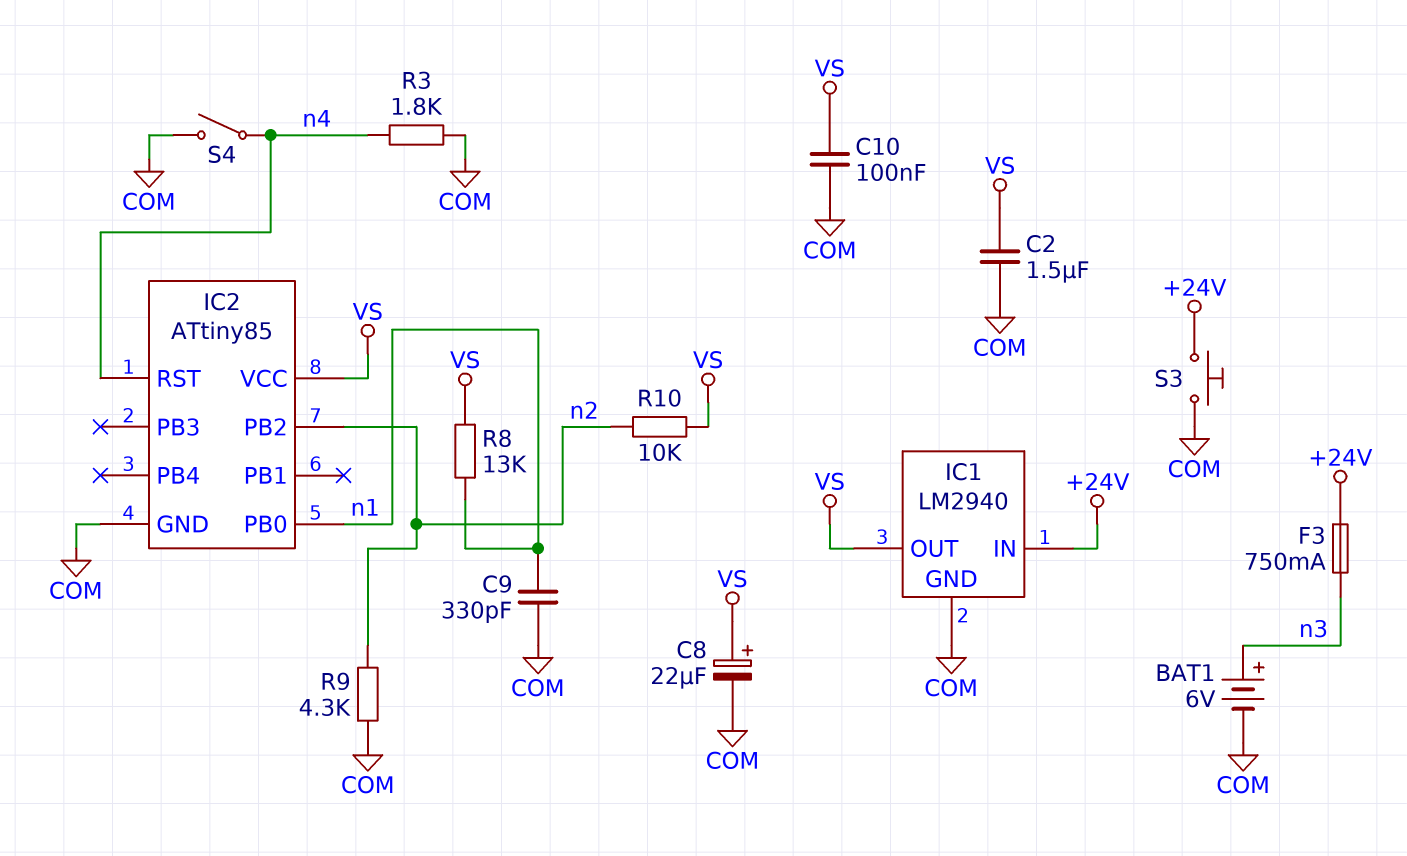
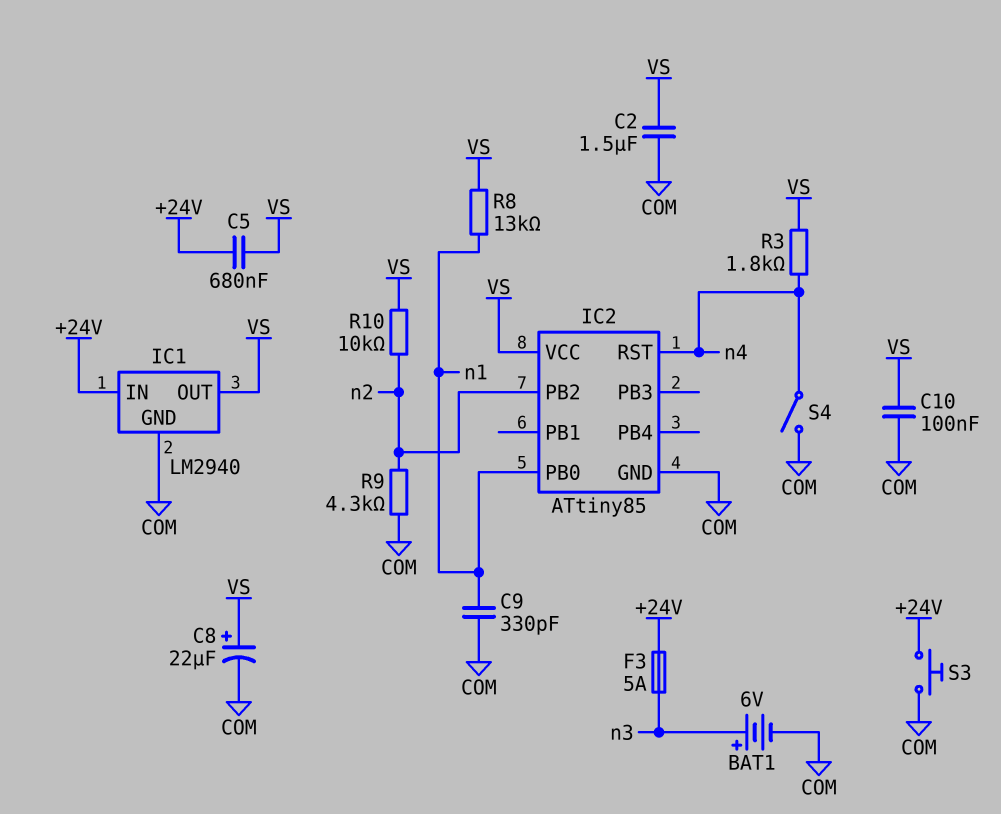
C5: none -> 680nF (+24V, VS)
F3: 750mA (+24V, n3) -> 5A (+24V, n3)
R3: 1.8k (COM, n4) -> 1.8k (VS, n4)

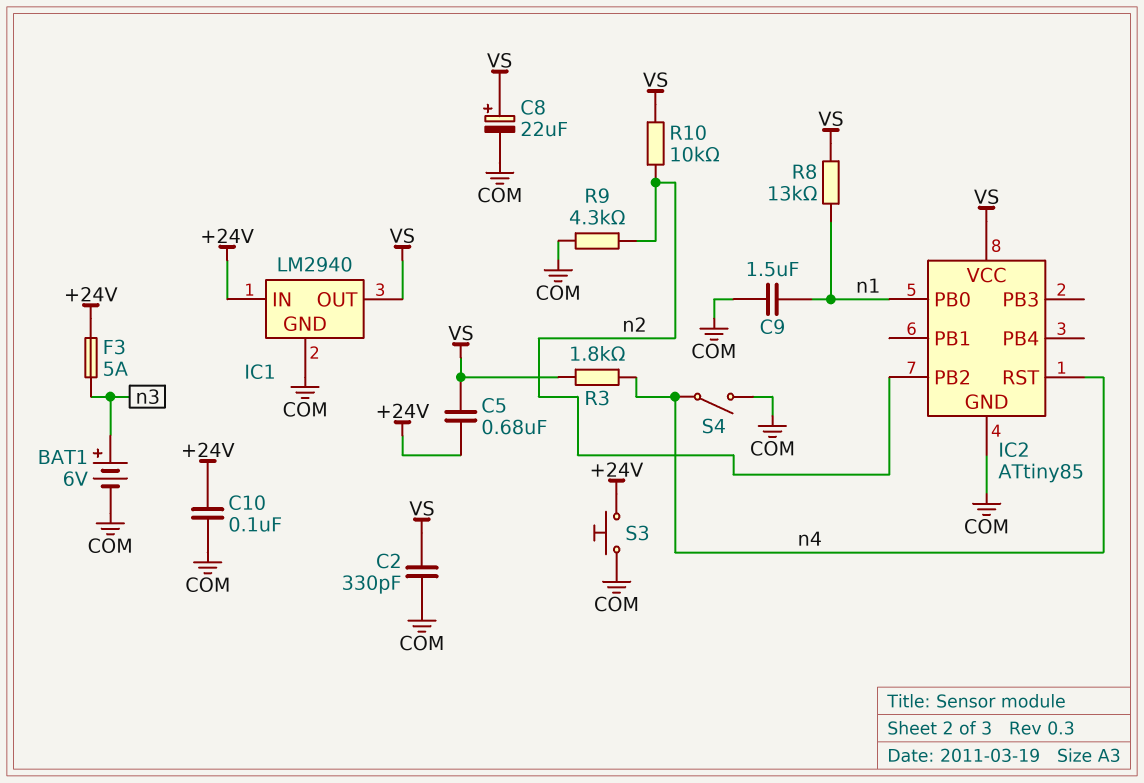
C2: 1.5uF (COM, VS) -> 330pF (COM, VS)
C9: 330pF (COM, n1) -> 1.5uF (COM, n1)
C10: 100nF (COM, VS) -> 100nF (+24V, COM)

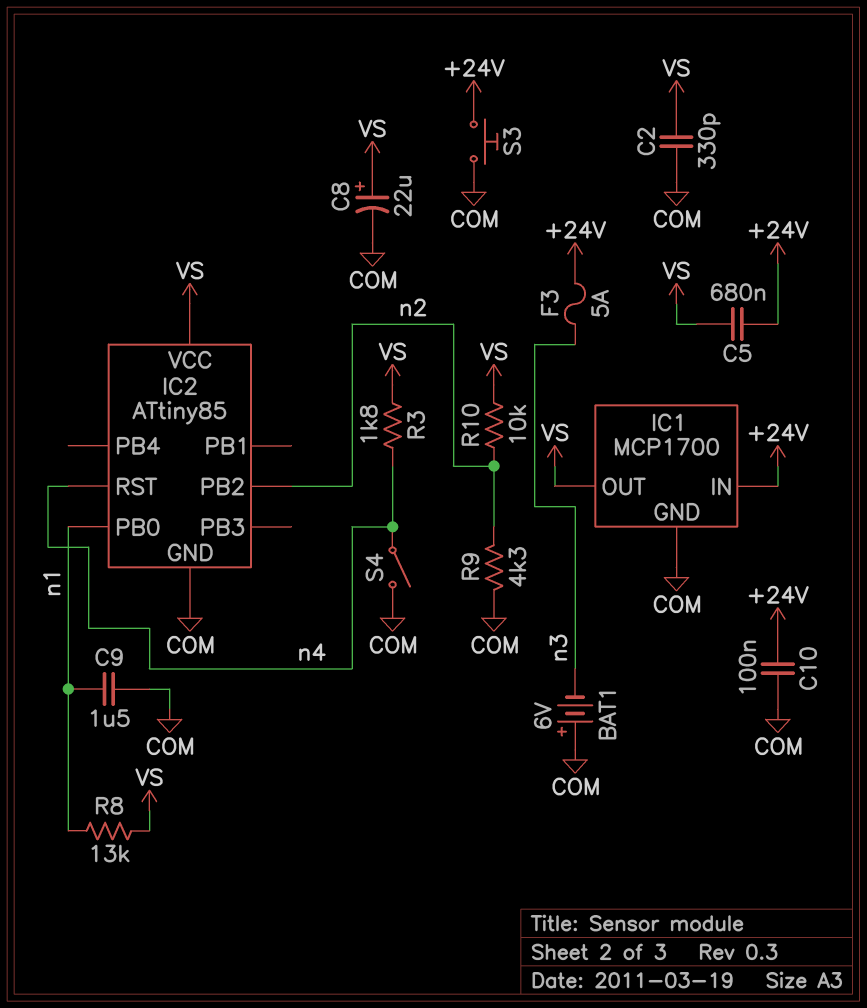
BAT1: 6V (plus n3, minus COM) -> 6V (plus COM, minus n3)
IC1: LM2940 -> MCP1700

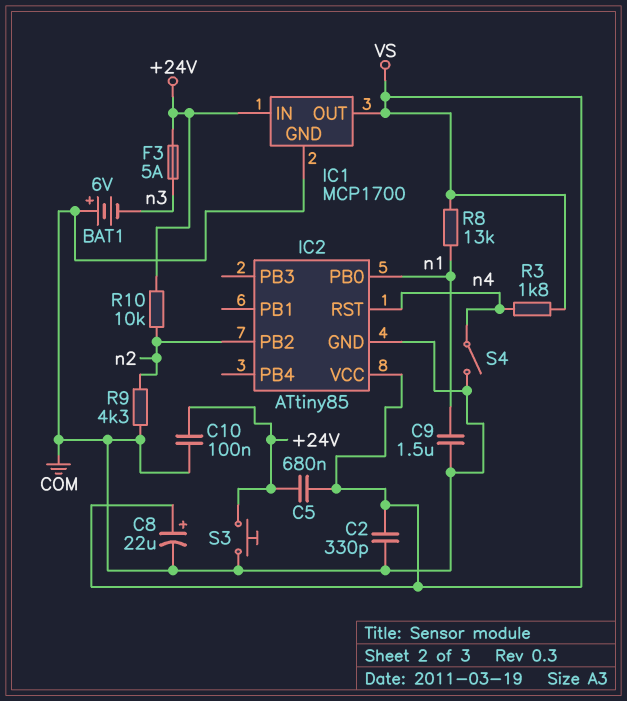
R10: 10k (VS, n2) -> 10k (+24V, n2)

